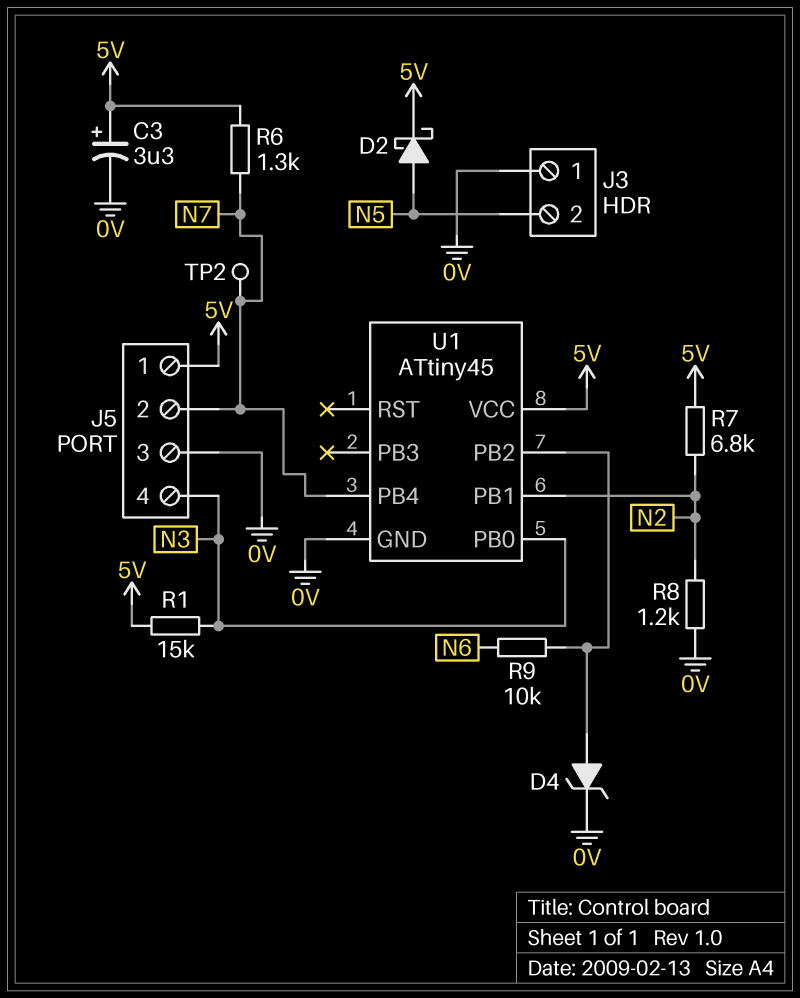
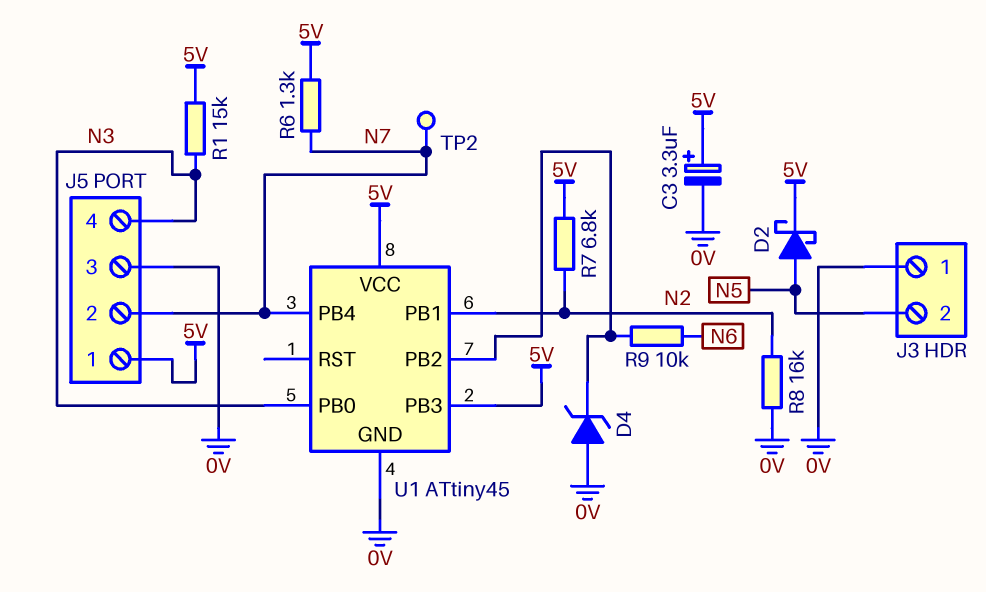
D4: zener (A U1/PB2, K 0V) -> zener (A 0V, K U1/PB2)
R8: 1.2k (0V, N2) -> 16k (0V, N2)
U1 pin PB3: none -> 5V

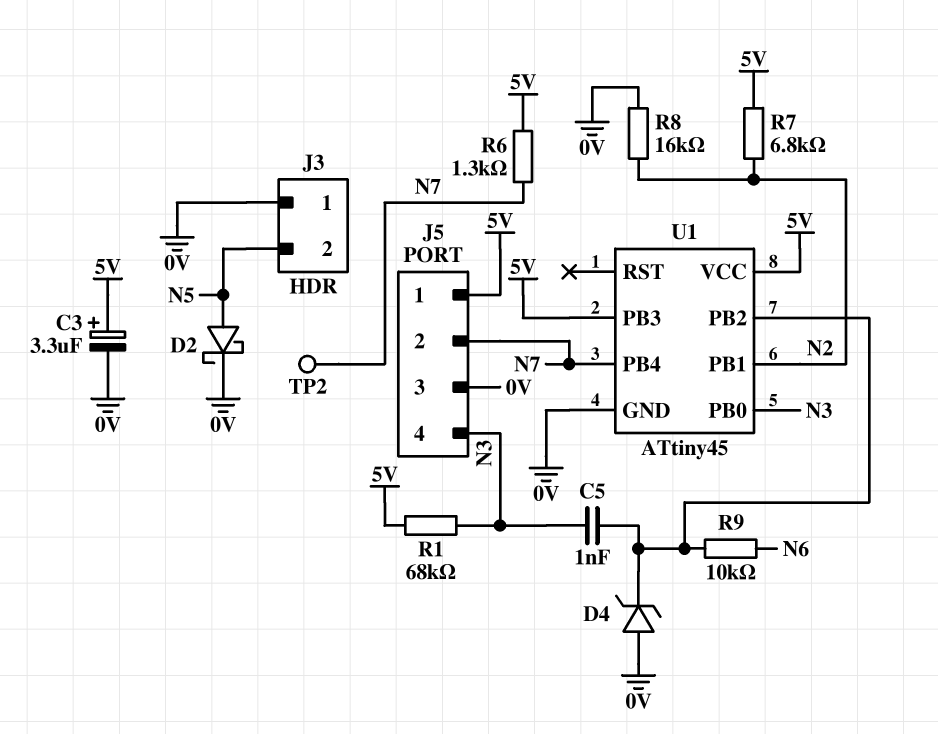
C5: none -> 1nF (N3, U1/PB2)
D2: schottky (A N5, K 5V) -> schottky (A N5, K 0V)
R1: 15k (5V, N3) -> 68k (5V, N3)

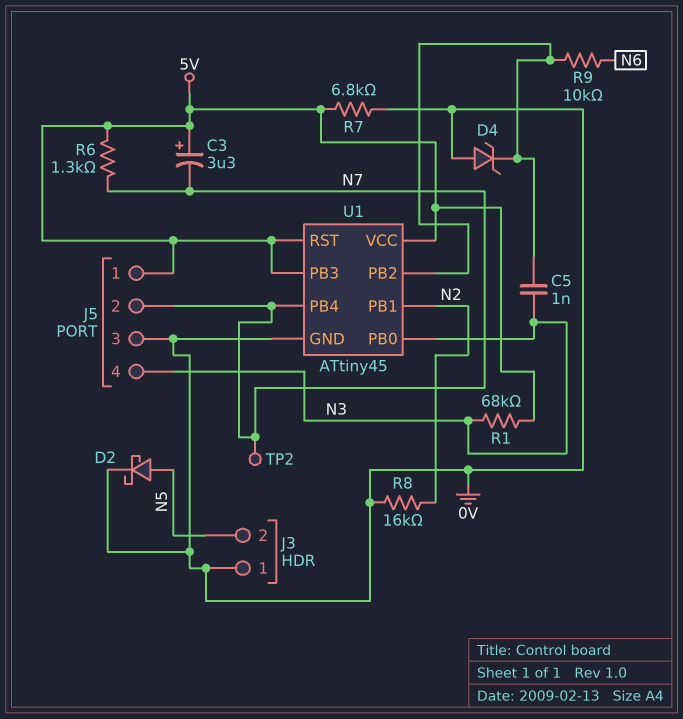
C3: 3.3uF (plus 5V, minus 0V) -> 3.3uF (plus 5V, minus N7)
R7: 6.8k (5V, N2) -> 6.8k (0V, 5V)
U1 pin RST: none -> 5V

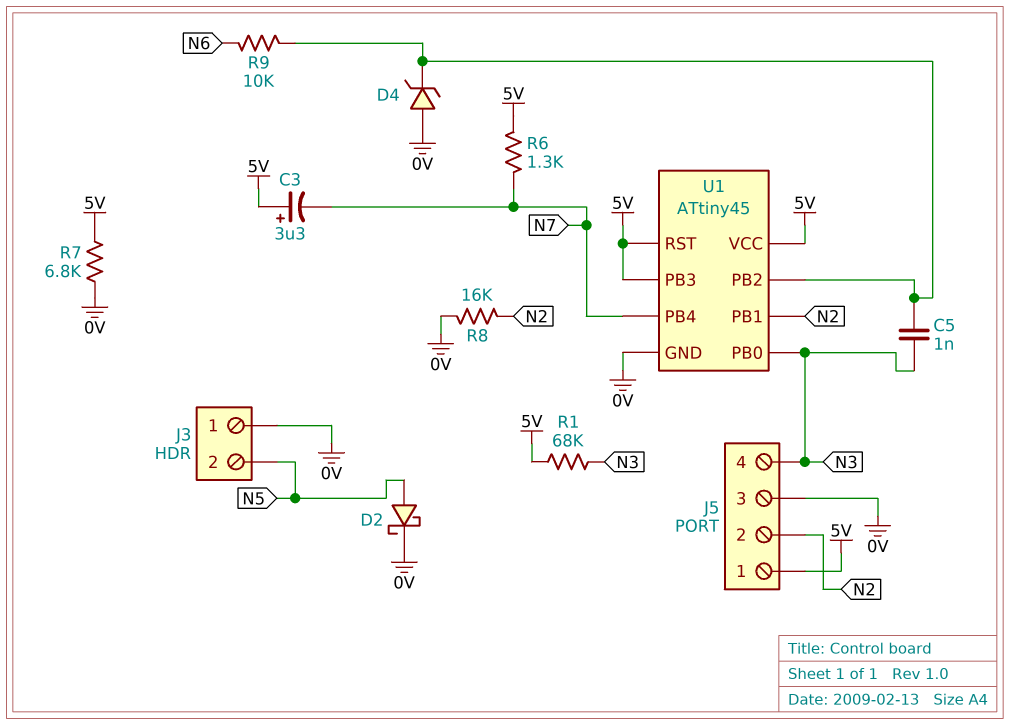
J5 pin 2: N7 -> N2
TP2: test point (N7) -> none

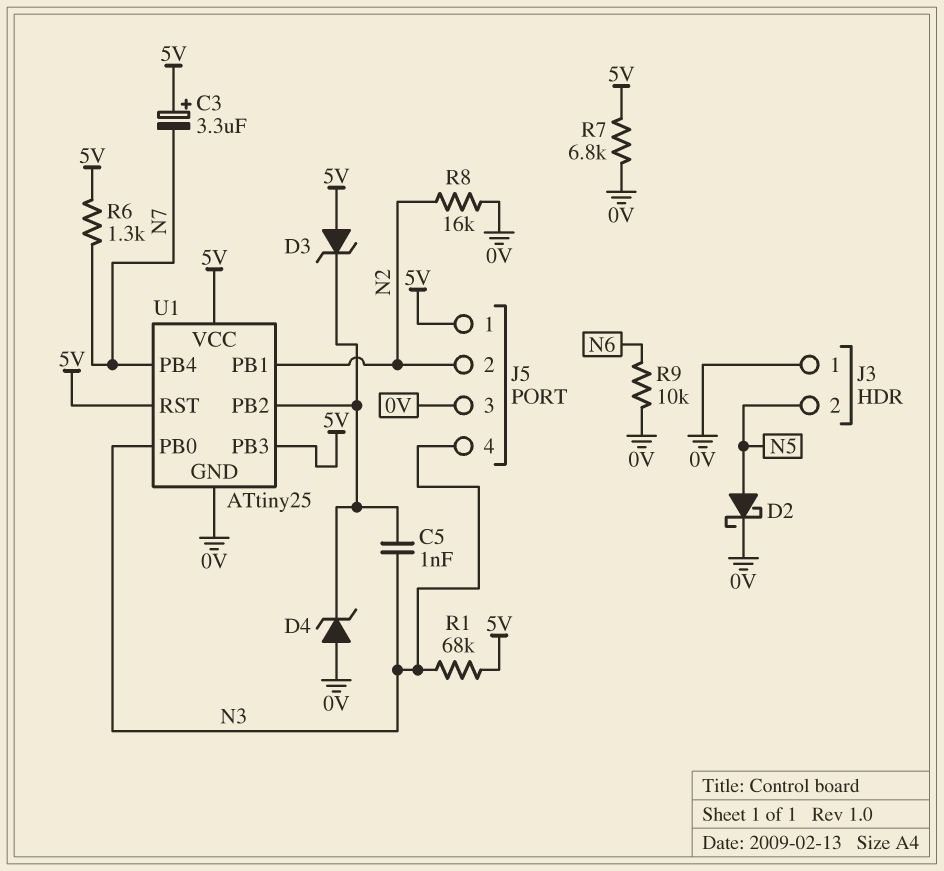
D3: none -> zener (A 5V, K U1/PB2)
R9: 10k (N6, U1/PB2) -> 10k (0V, N6)
U1: ATtiny45 -> ATtiny25

